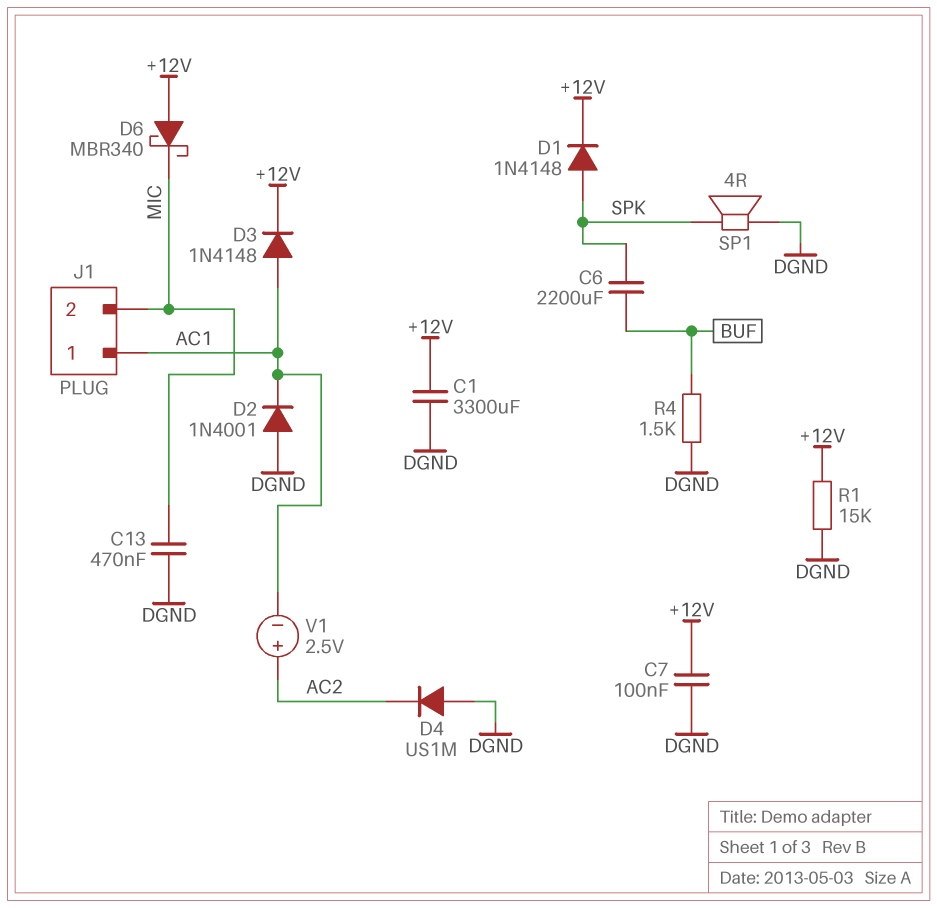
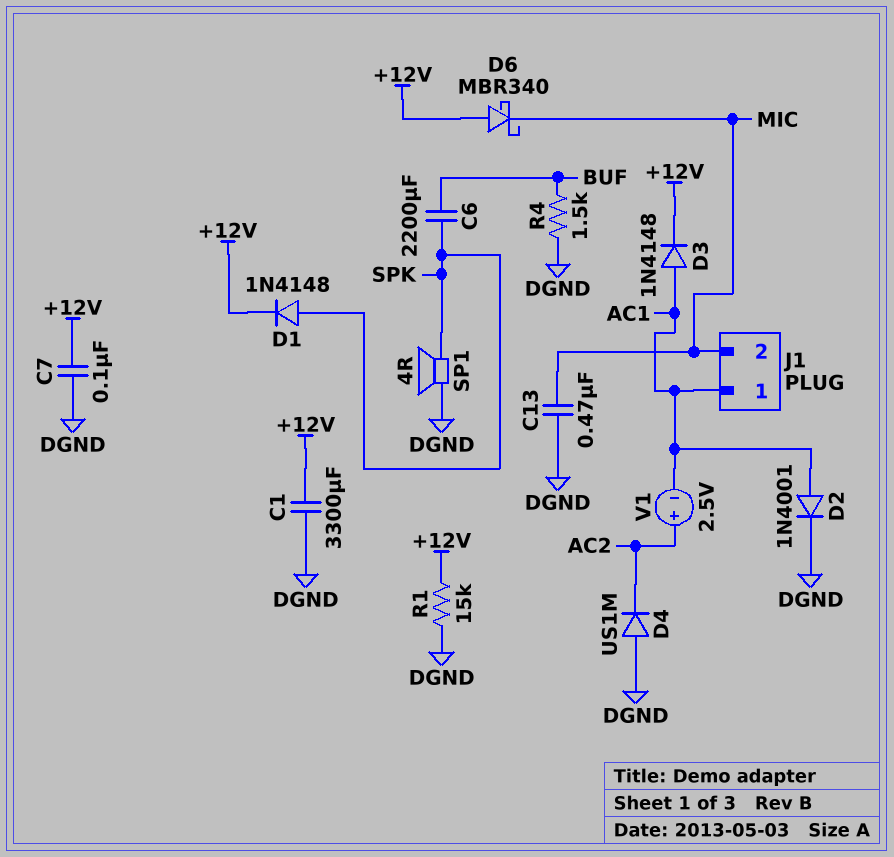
D2: diode 1N4001 (A DGND, K AC1) -> diode 1N4001 (A AC1, K DGND)

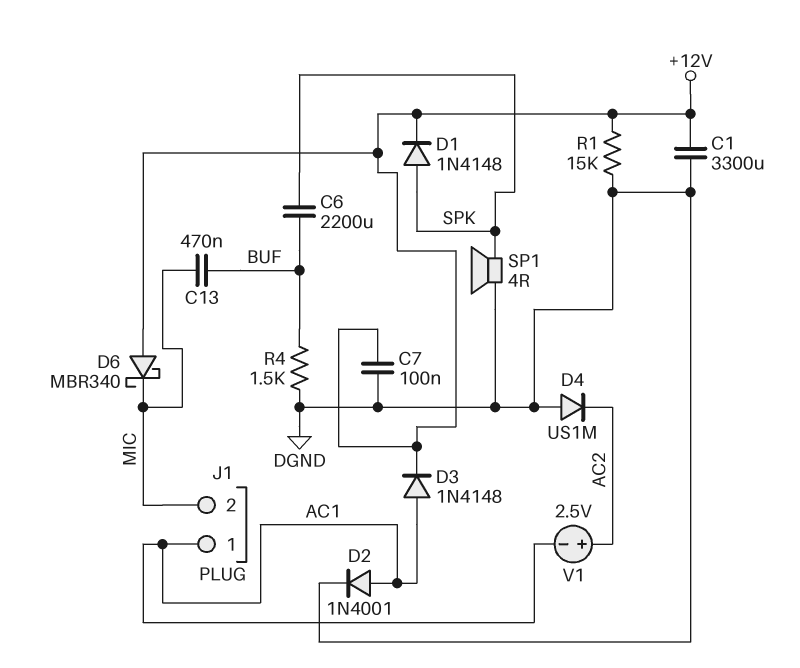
C13: 470nF (DGND, MIC) -> 470nF (BUF, MIC)

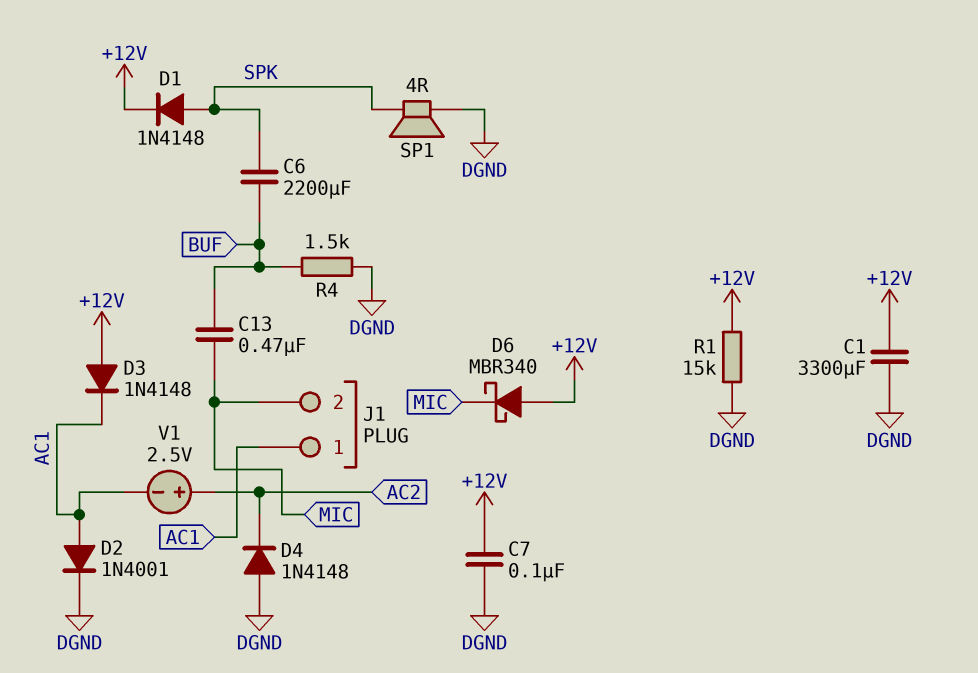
D3: diode 1N4148 (A AC1, K +12V) -> diode 1N4148 (A +12V, K AC1)
D4: diode US1M (A DGND, K AC2) -> diode 1N4148 (A DGND, K AC2)

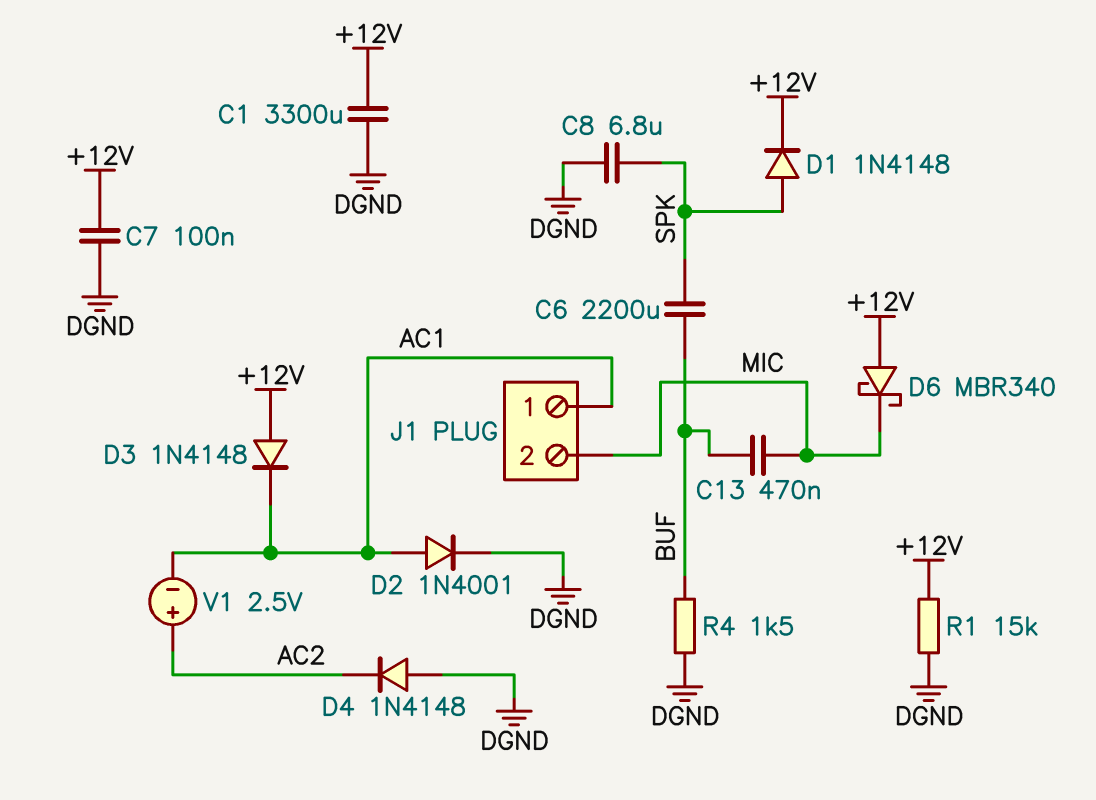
C8: none -> 6.8uF (DGND, SPK)
SP1: speaker 4R (DGND, SPK) -> none

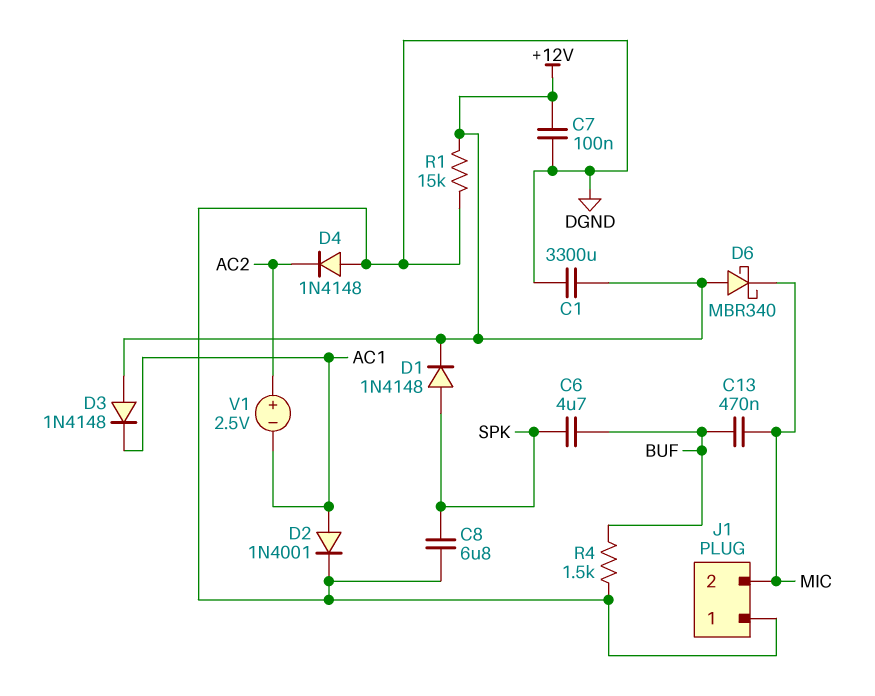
C6: 2200uF (BUF, SPK) -> 4.7uF (BUF, SPK)
J1 pin 1: AC1 -> DGND

